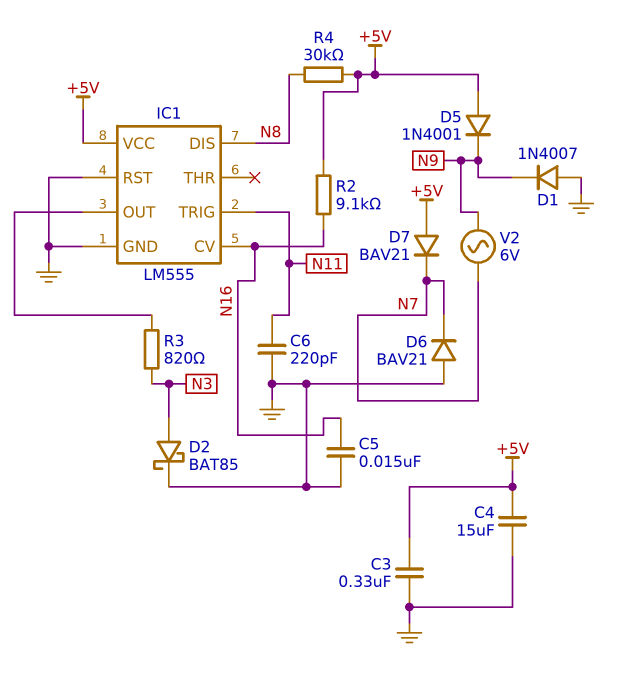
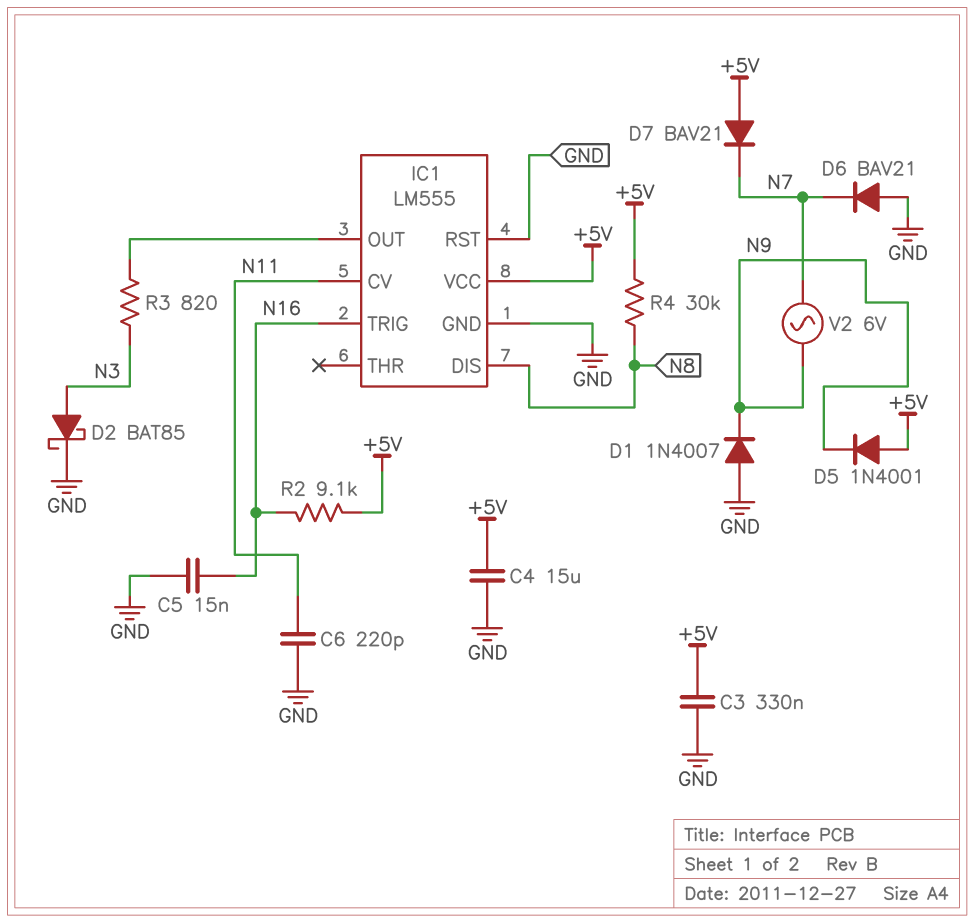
IC1 pin CV: N16 -> N11
IC1 pin TRIG: N11 -> N16

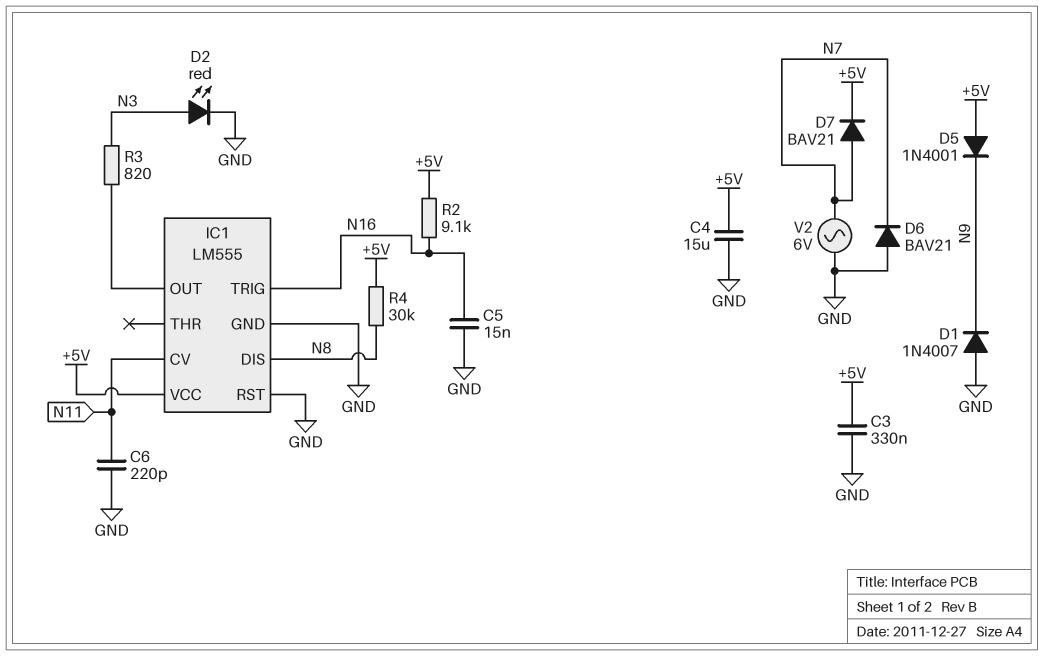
D2: schottky BAT85 (A N3, K GND) -> LED red (A N3, K GND)
D7: diode BAV21 (A +5V, K N7) -> diode BAV21 (A N7, K +5V)
V2: AC 6V (N7, N9) -> AC 6V (GND, N7)

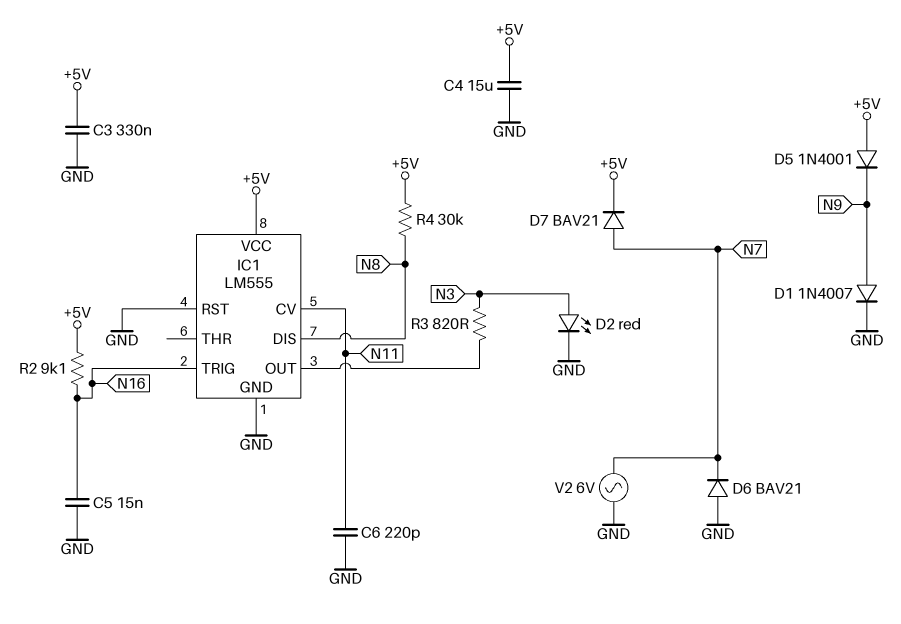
D1: diode 1N4007 (A GND, K N9) -> diode 1N4007 (A N9, K GND)

